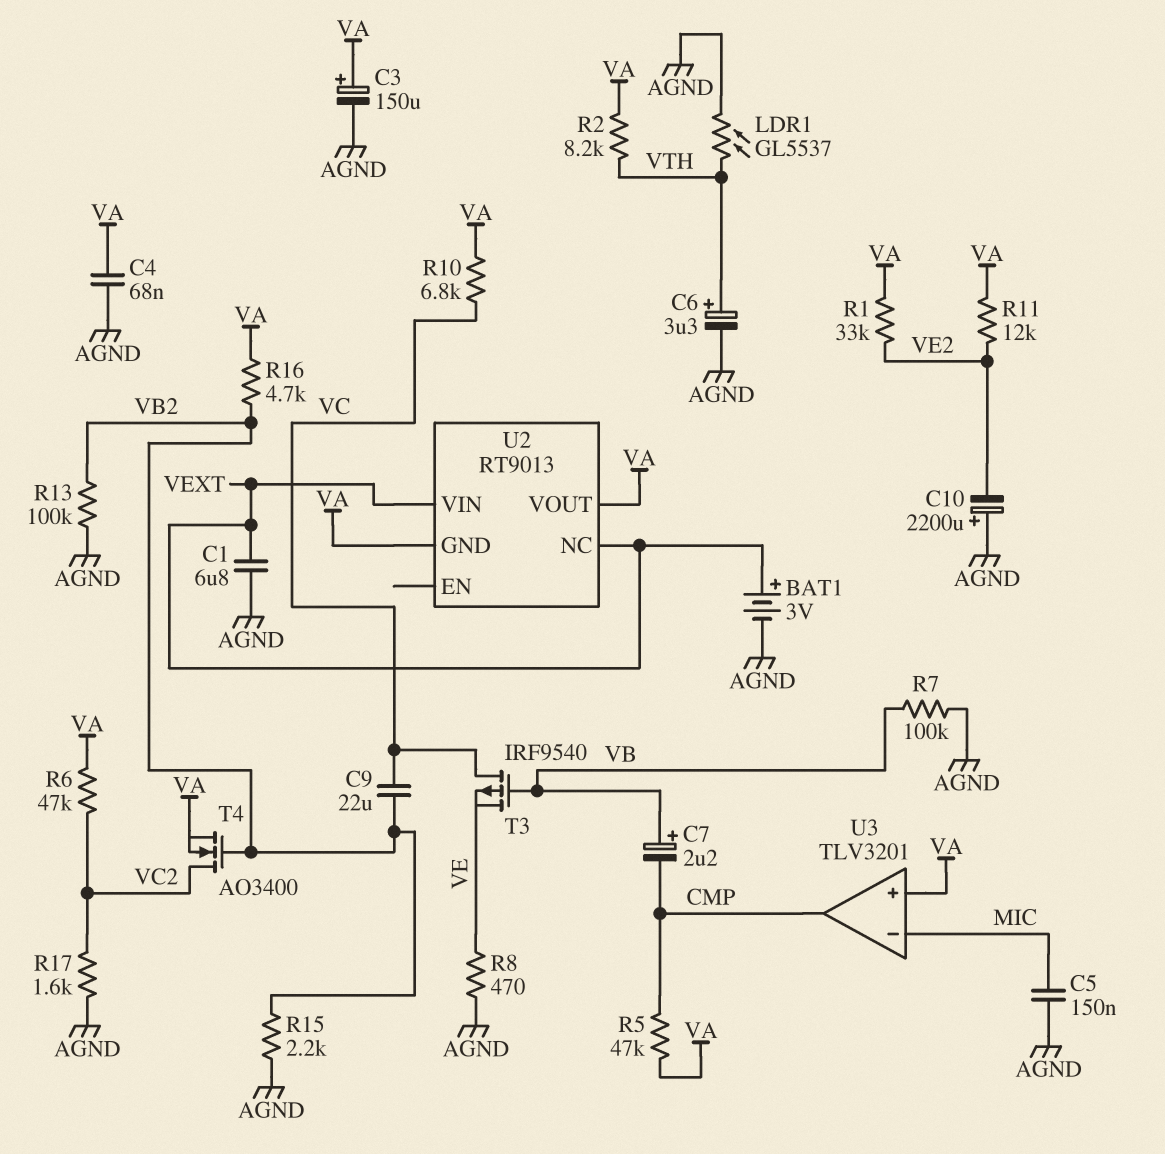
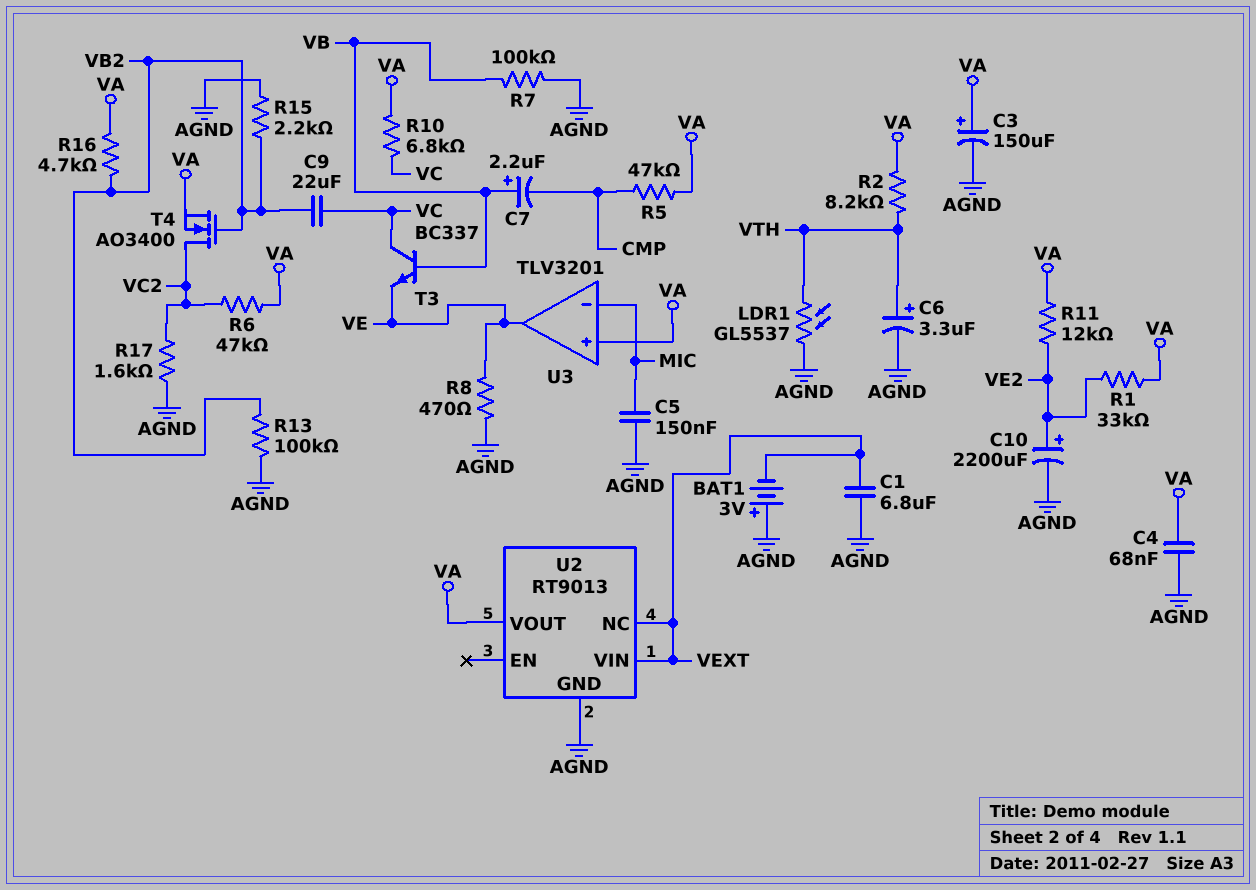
BAT1: 3V (plus VEXT, minus AGND) -> 3V (plus AGND, minus VEXT)
C10: 2200uF (plus AGND, minus VE2) -> 2200uF (plus VE2, minus AGND)
T3: PMOS IRF9540 (G VB, D VC, S VE) -> NPN BC337 (B VB, C VC, E VE)
U2 pin GND: VA -> AGND
U3 pin out: CMP -> VE

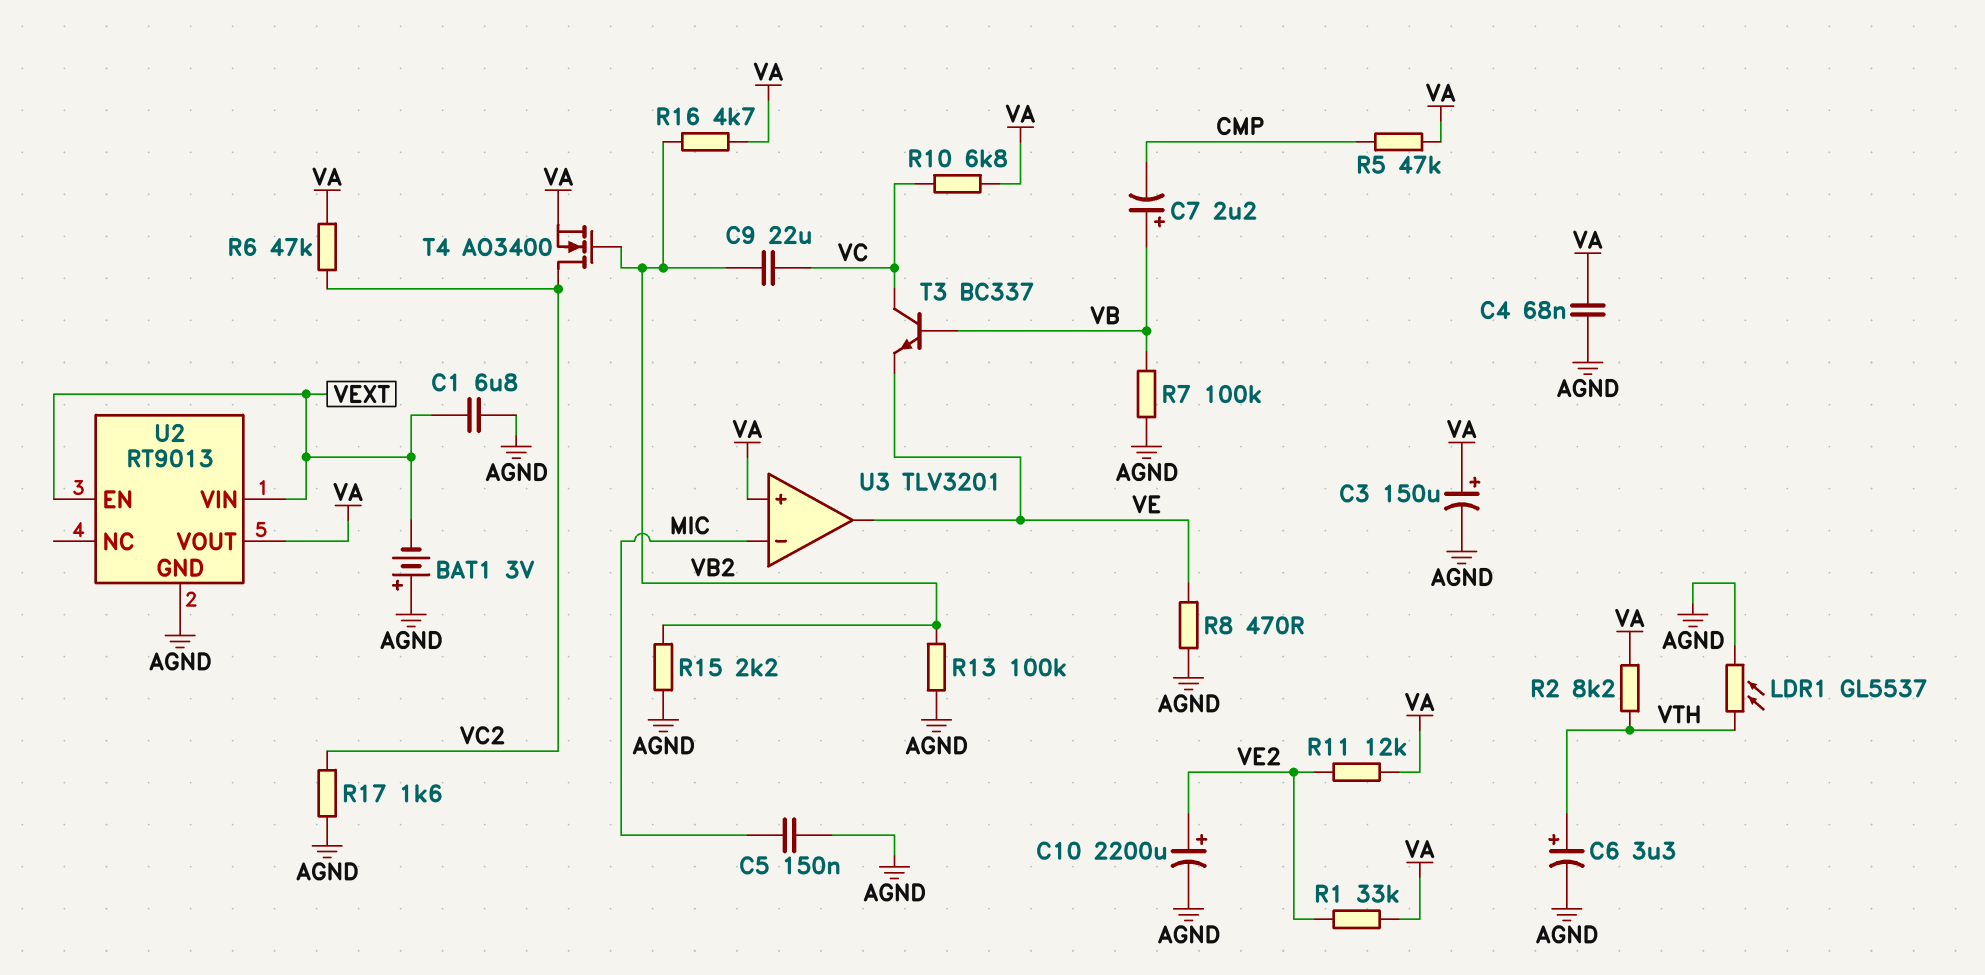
U2 pin EN: none -> VEXT
U2 pin NC: VEXT -> none

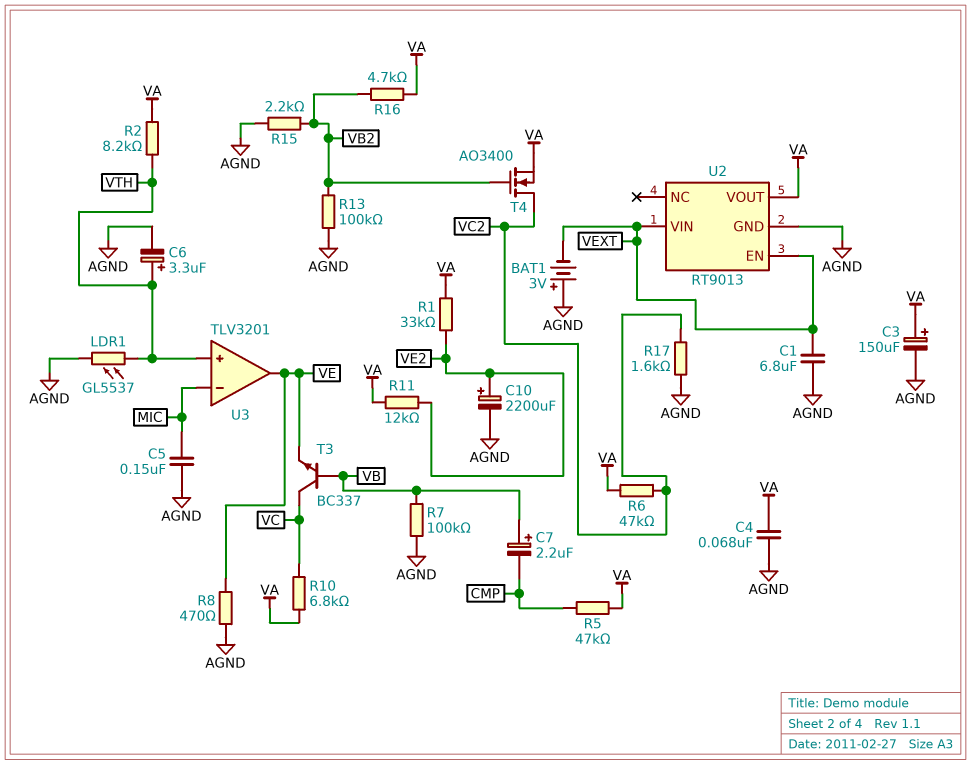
C9: 22uF (VB2, VC) -> none
U3 pin in+: VA -> VTH

